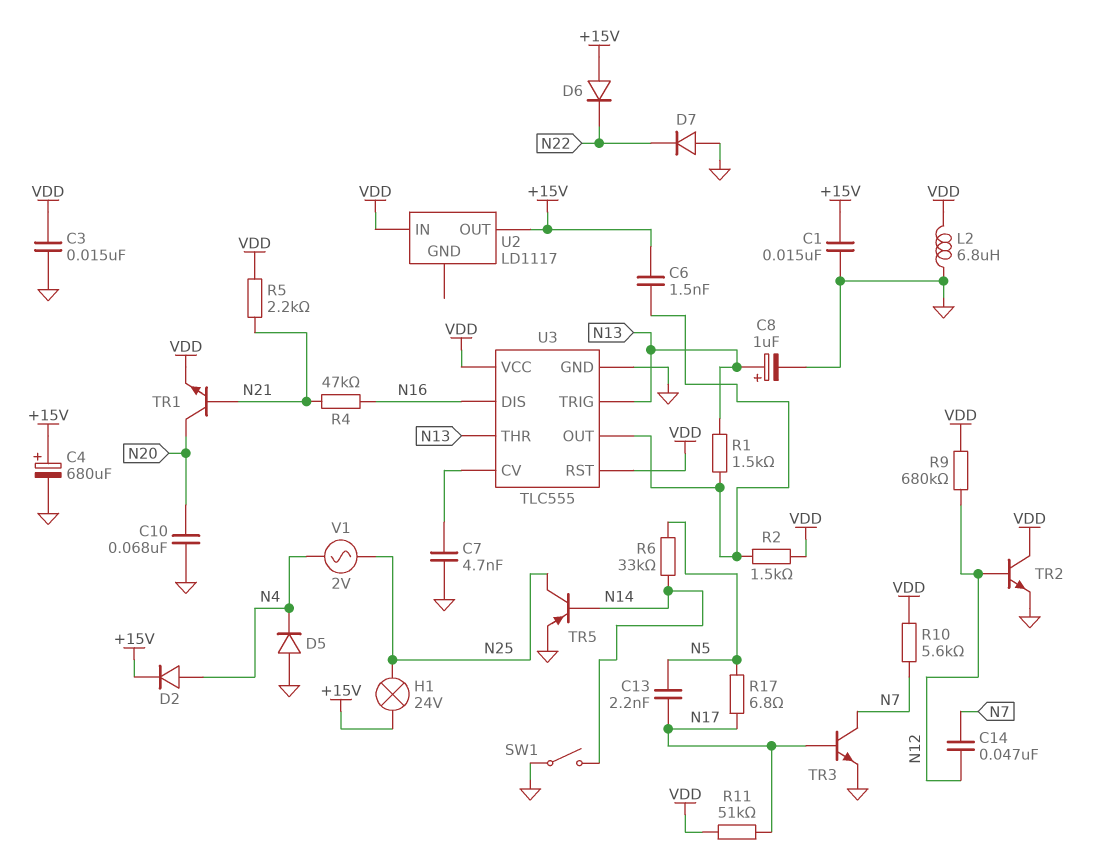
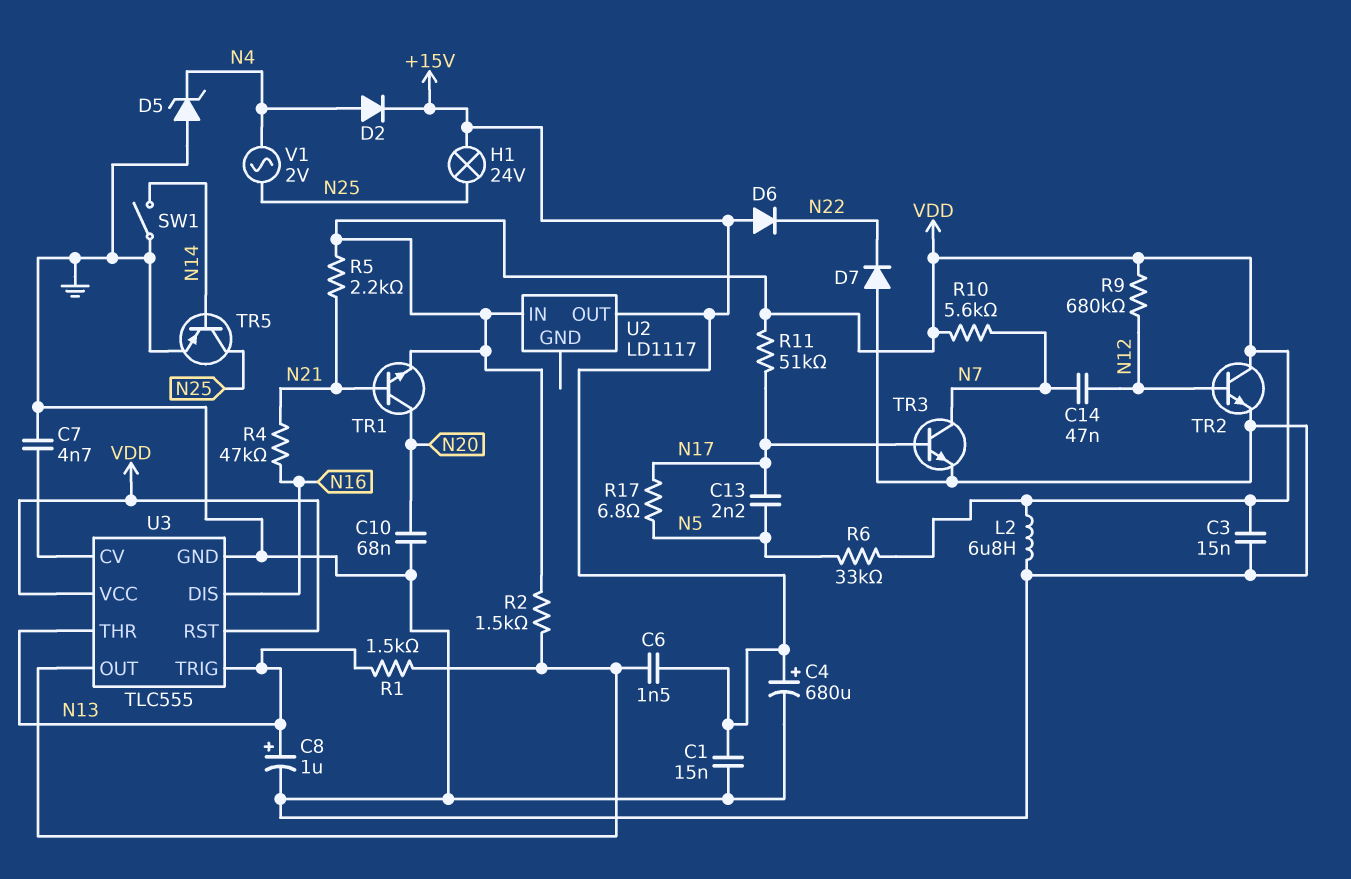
D5: diode (A GND, K N4) -> zener (A GND, K N4)
R6: 33k (N5, N14) -> 33k (N5, VDD)

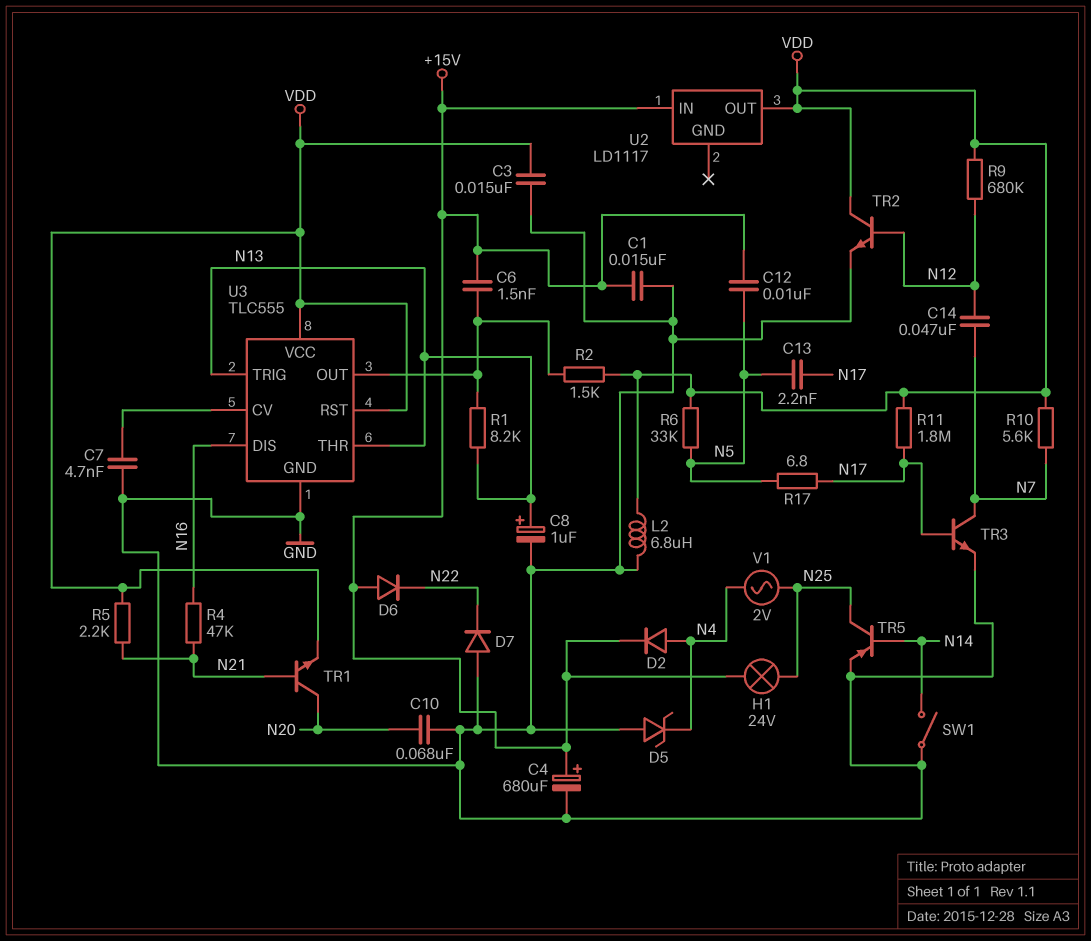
C12: none -> 10nF (+15V, N5)
R1: 1.5k (N13, U3/OUT) -> 8.2k (N13, U3/OUT)
R11: 51k (N17, VDD) -> 1.8M (N17, VDD)
U2 pin IN: VDD -> +15V
U2 pin OUT: +15V -> VDD

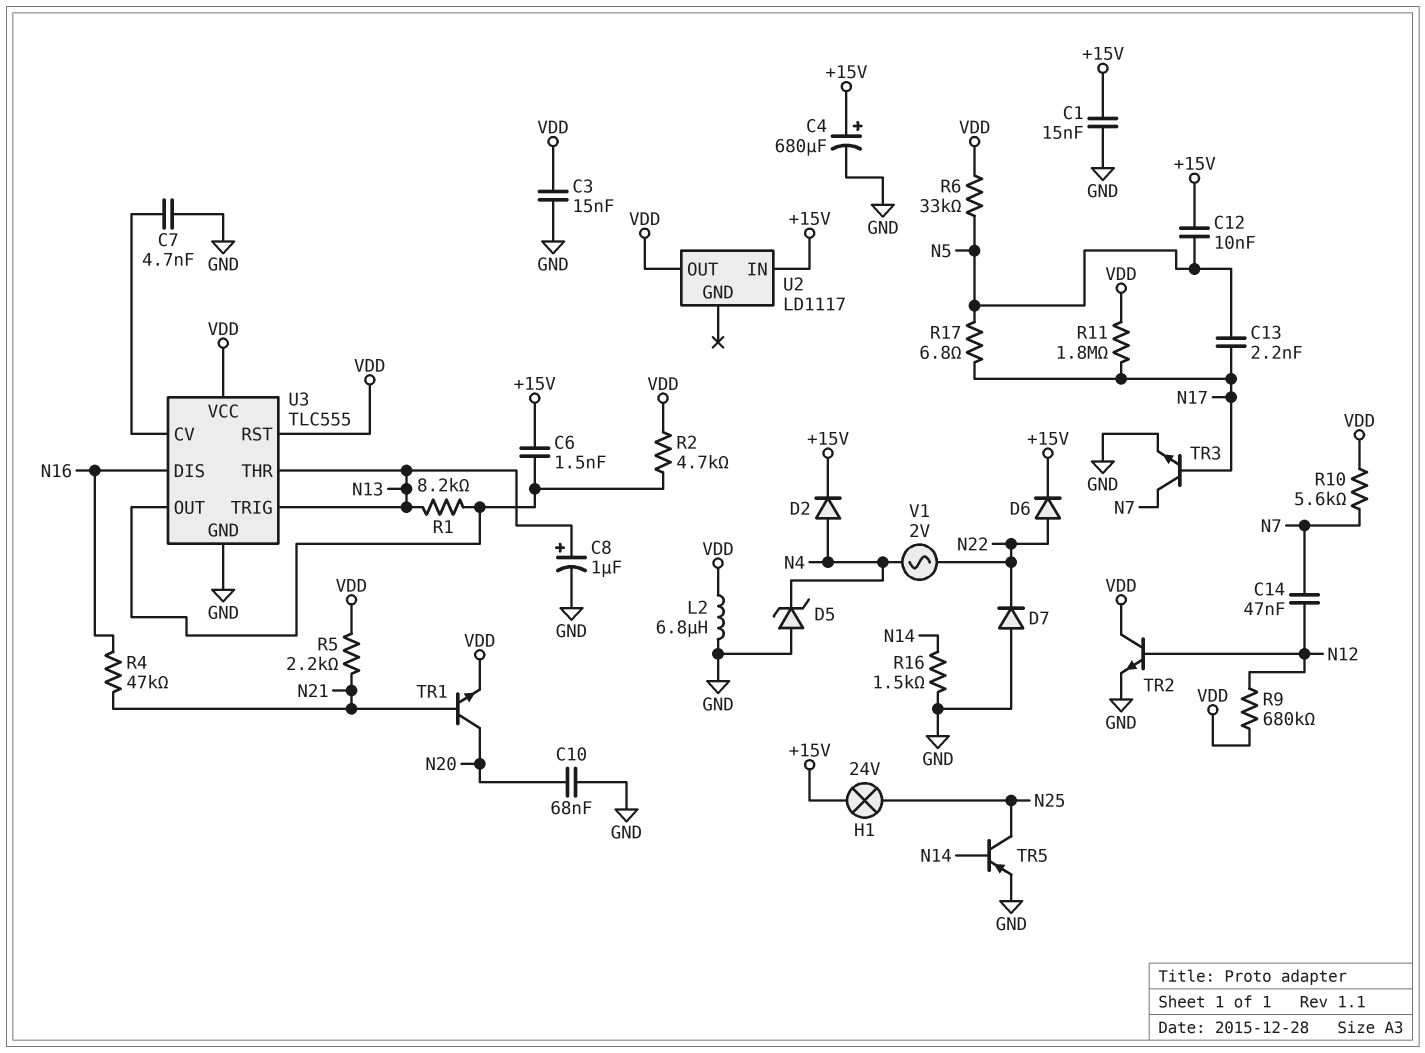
D6: diode (A +15V, K N22) -> diode (A N22, K +15V)
R2: 1.5k (U3/OUT, VDD) -> 4.7k (U3/OUT, VDD)
R16: none -> 1.5k (GND, N14)
SW1: switch (GND, N14) -> none
V1: AC 2V (N4, N25) -> AC 2V (N4, N22)

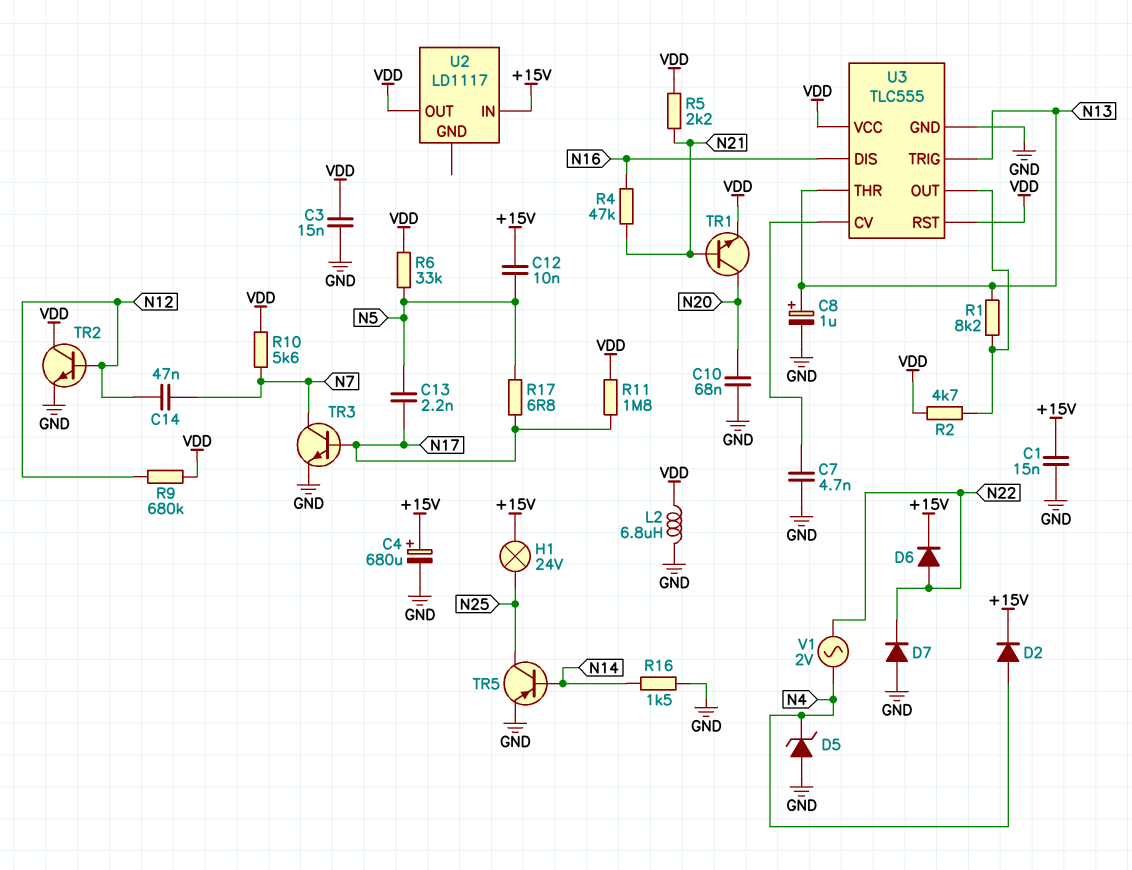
C6: 1.5nF (+15V, U3/OUT) -> none

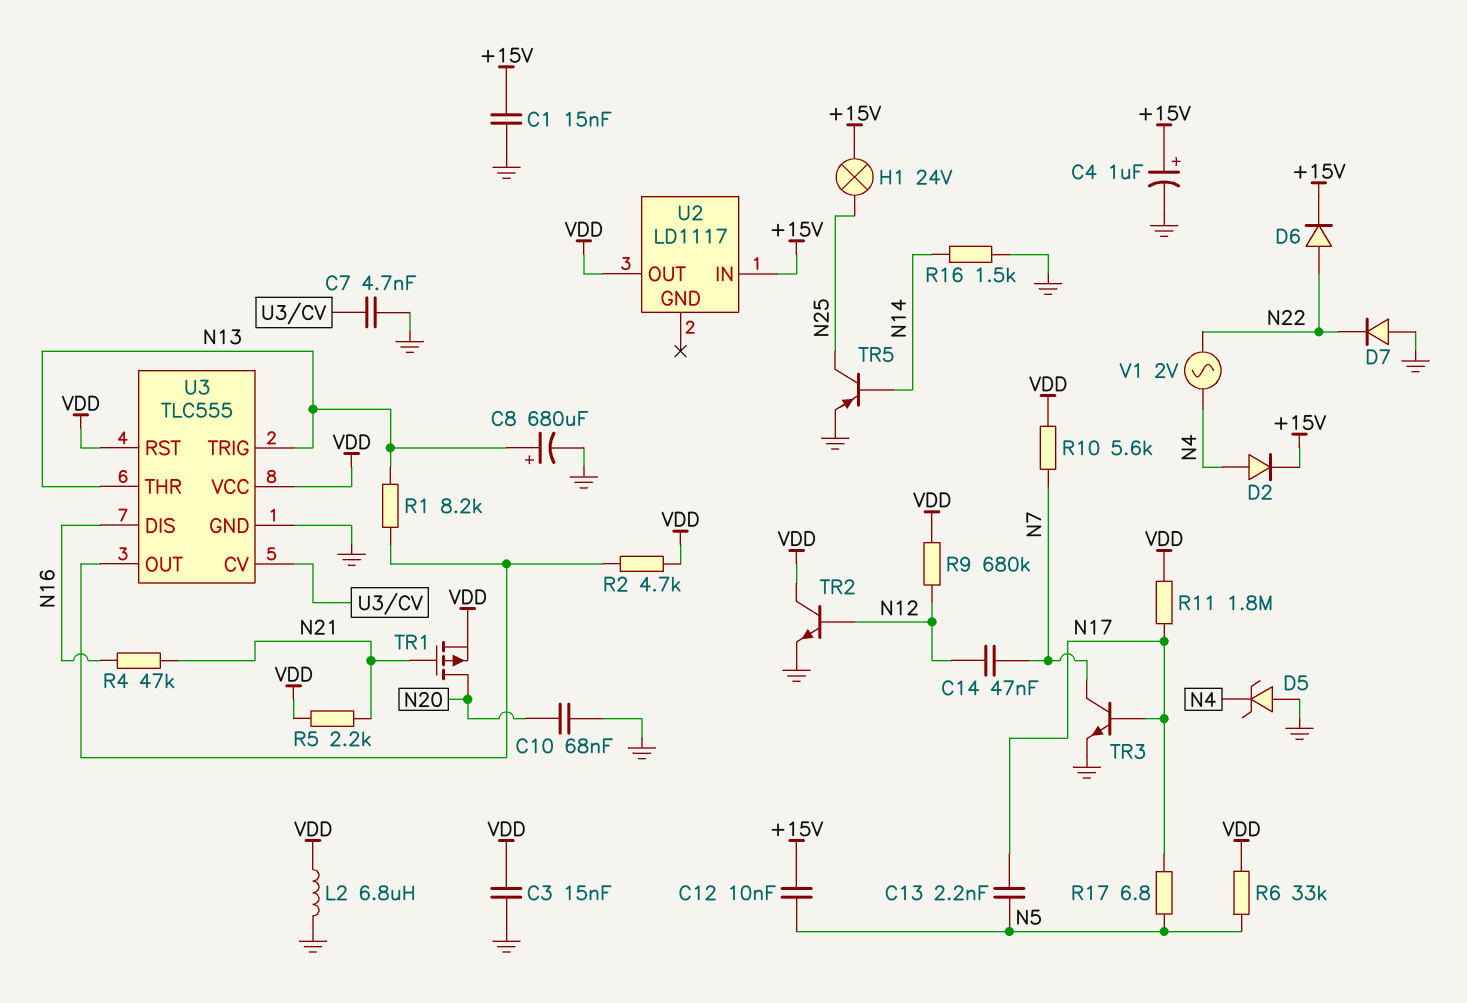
C4: 680uF (plus +15V, minus GND) -> 1uF (plus +15V, minus GND)
C8: 1uF (plus N13, minus GND) -> 680uF (plus N13, minus GND)
TR1: NPN (B N21, C N20, E VDD) -> PMOS (G N21, D N20, S VDD)

